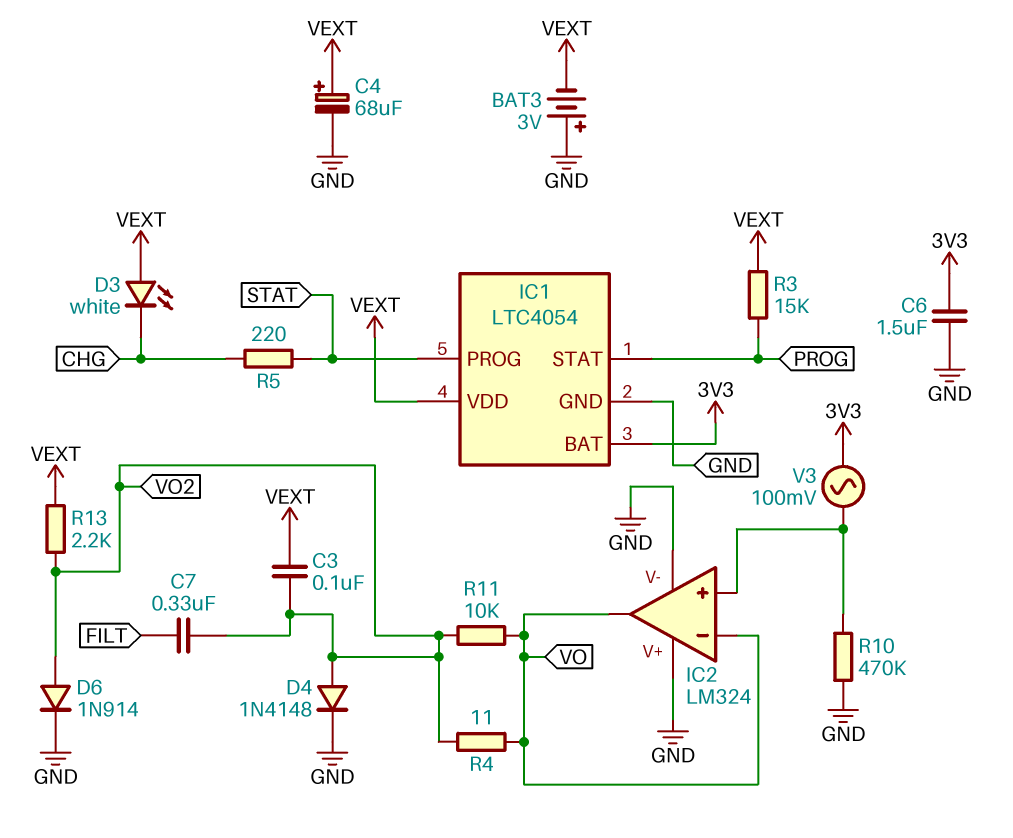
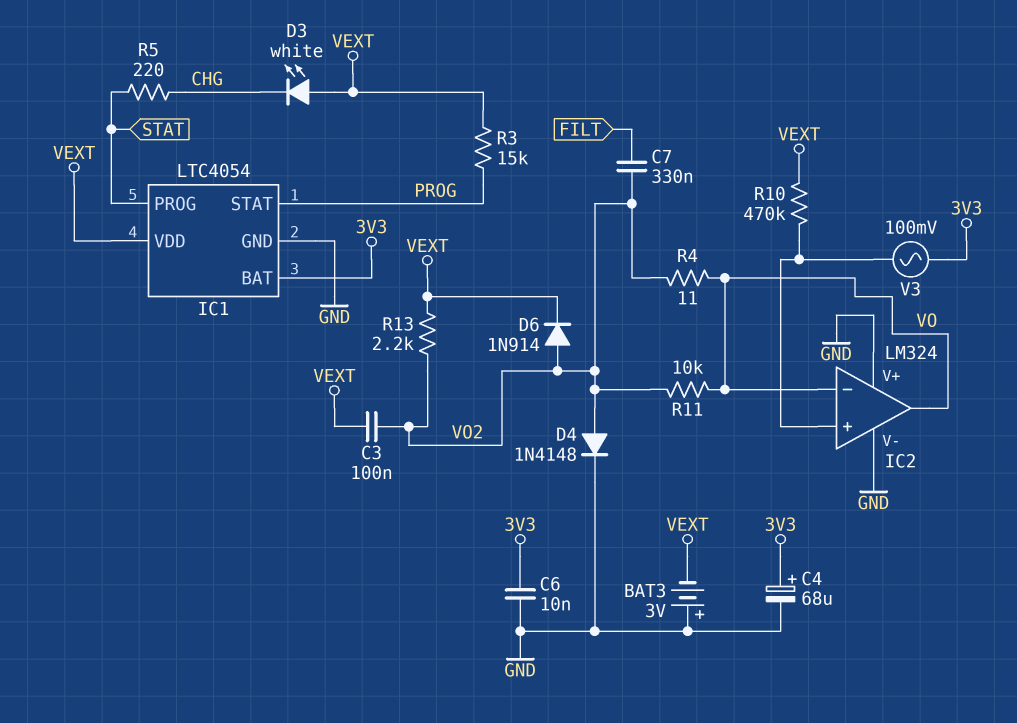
C4: 68uF (plus VEXT, minus GND) -> 68uF (plus 3V3, minus GND)
C6: 1.5uF (3V3, GND) -> 10nF (3V3, GND)
D6: diode 1N914 (A VO2, K GND) -> diode 1N914 (A VO2, K VEXT)
R10: 470k (GND, IC2/in+) -> 470k (IC2/in+, VEXT)

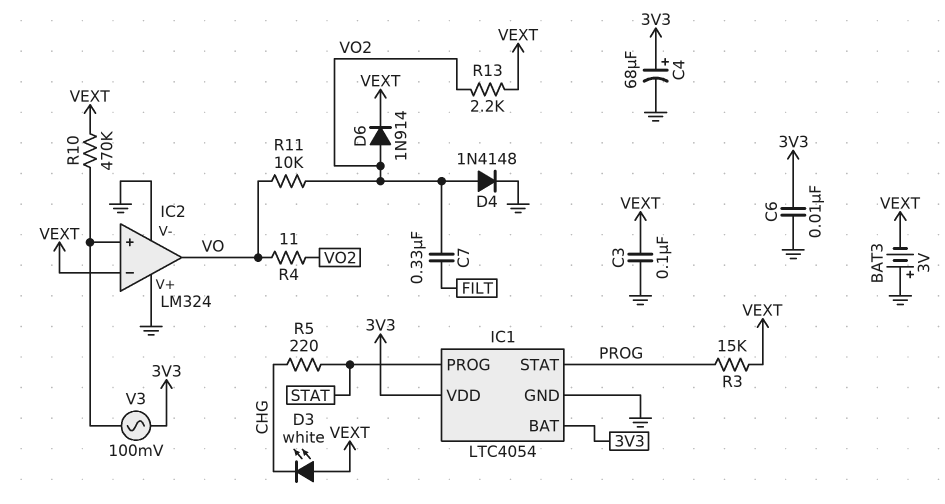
C3: 100nF (VEXT, VO2) -> 100nF (GND, VEXT)
IC1 pin VDD: VEXT -> 3V3
IC2 pin in-: VO -> VEXT

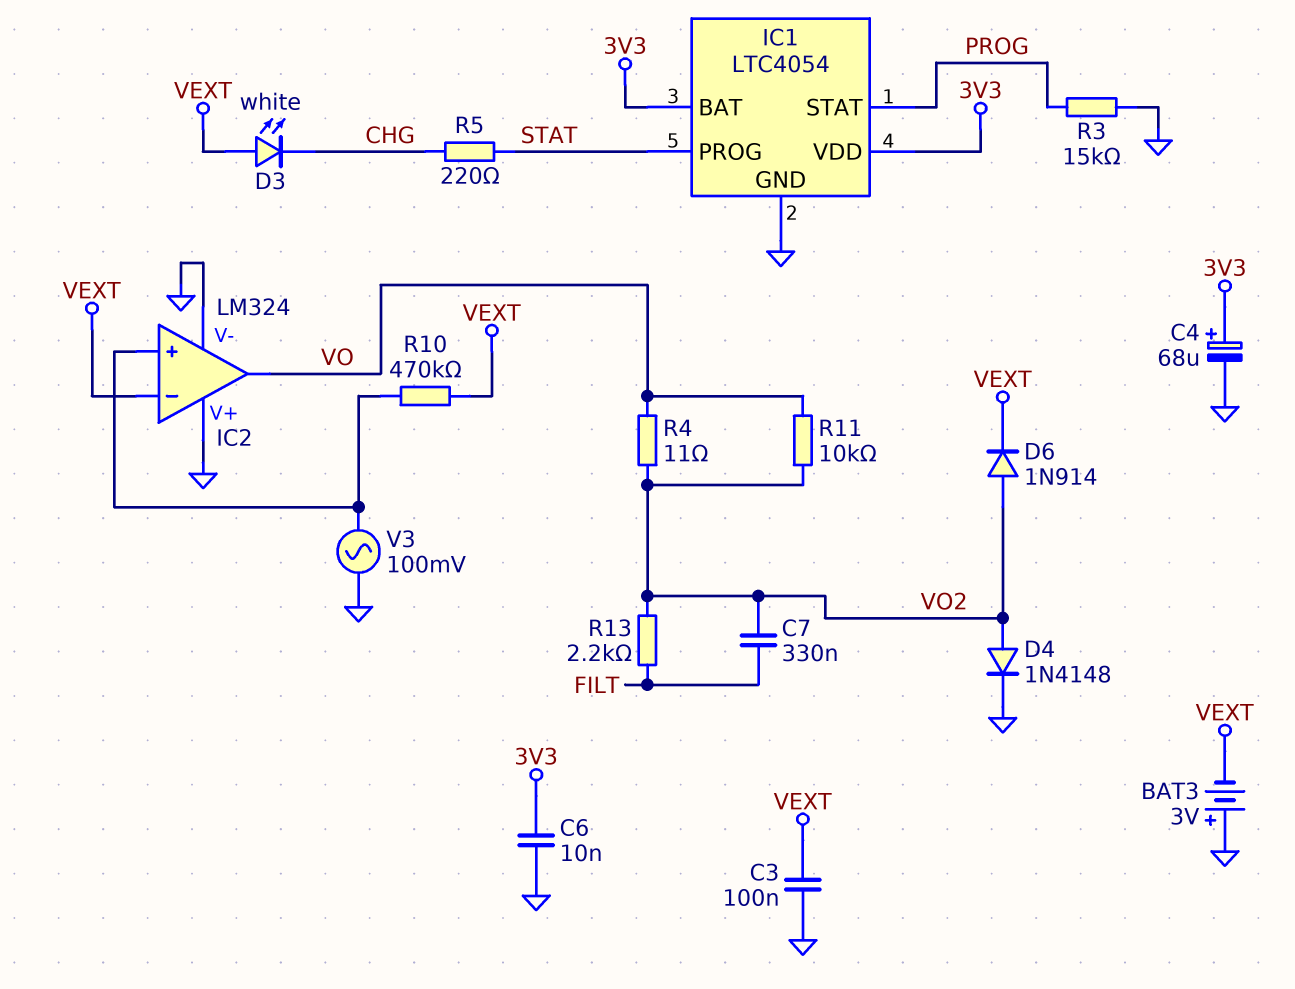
R3: 15k (PROG, VEXT) -> 15k (GND, PROG)
R13: 2.2k (VEXT, VO2) -> 2.2k (FILT, VO2)
V3: AC 100mV (3V3, IC2/in+) -> AC 100mV (GND, IC2/in+)

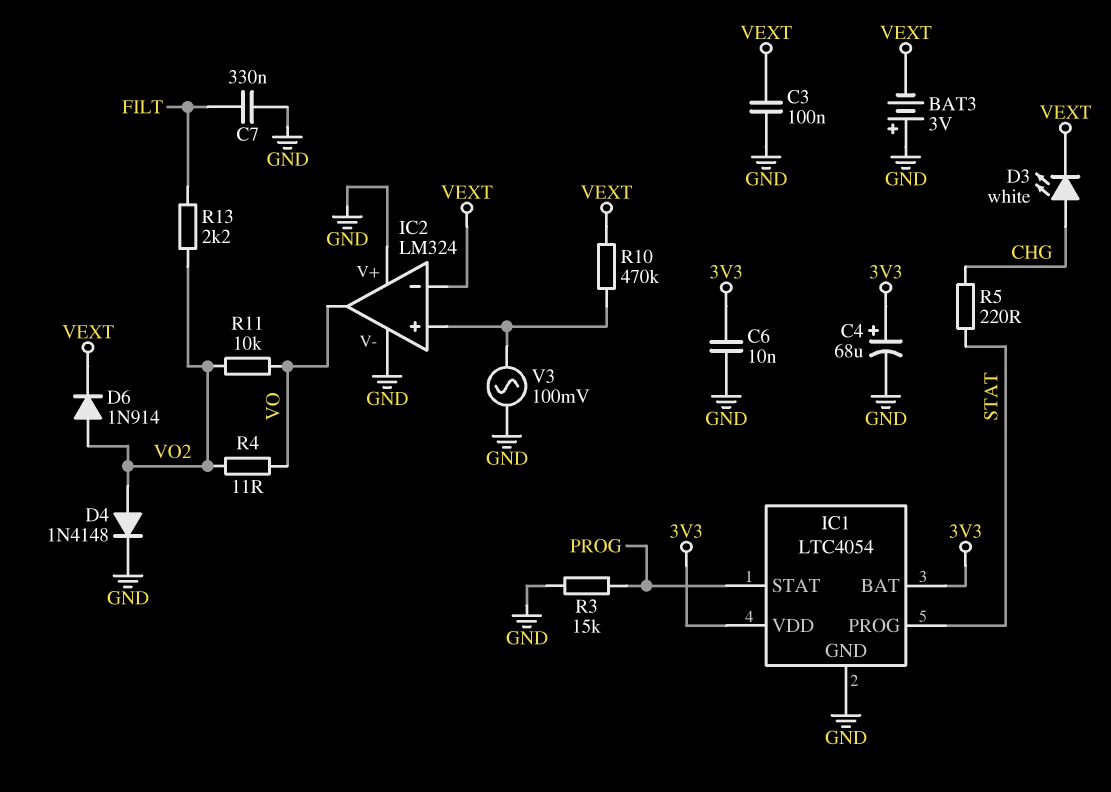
C7: 330nF (FILT, VO2) -> 330nF (FILT, GND)
D3: LED white (A VEXT, K CHG) -> LED white (A CHG, K VEXT)

